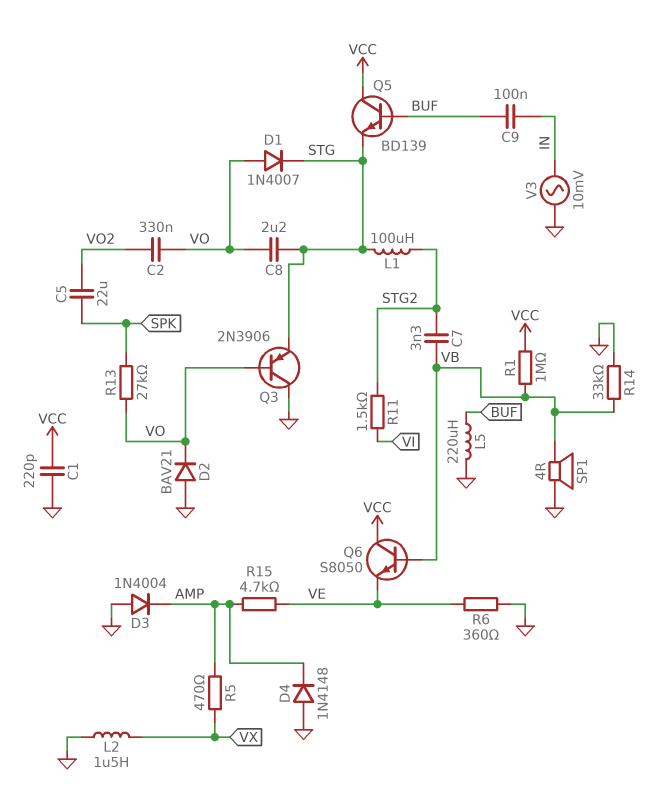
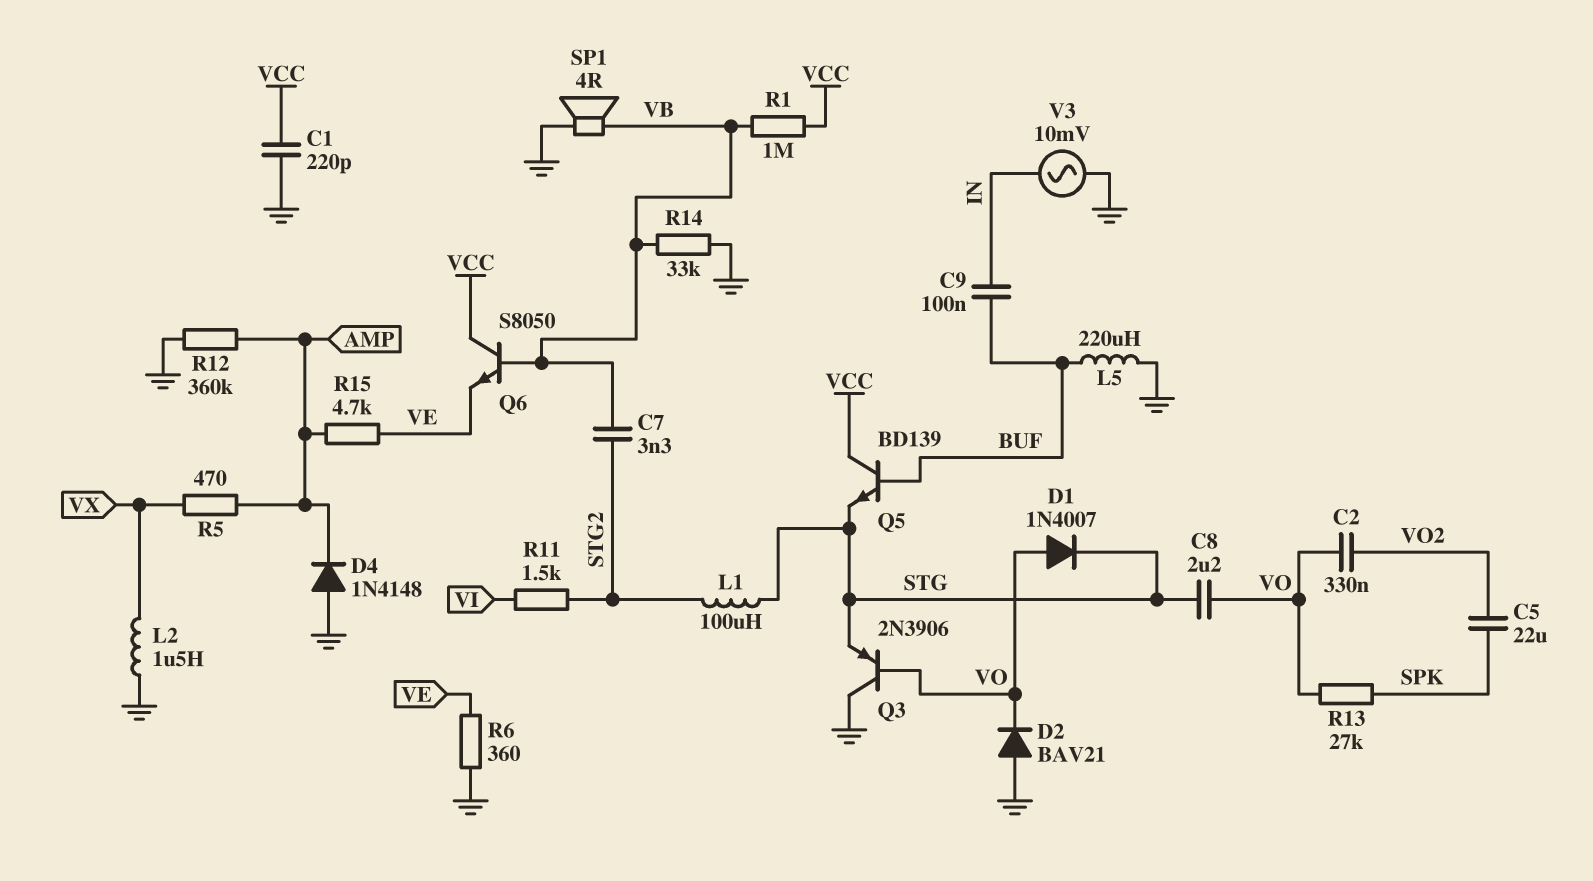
D3: diode 1N4004 (A GND, K AMP) -> none
R12: none -> 360k (AMP, GND)

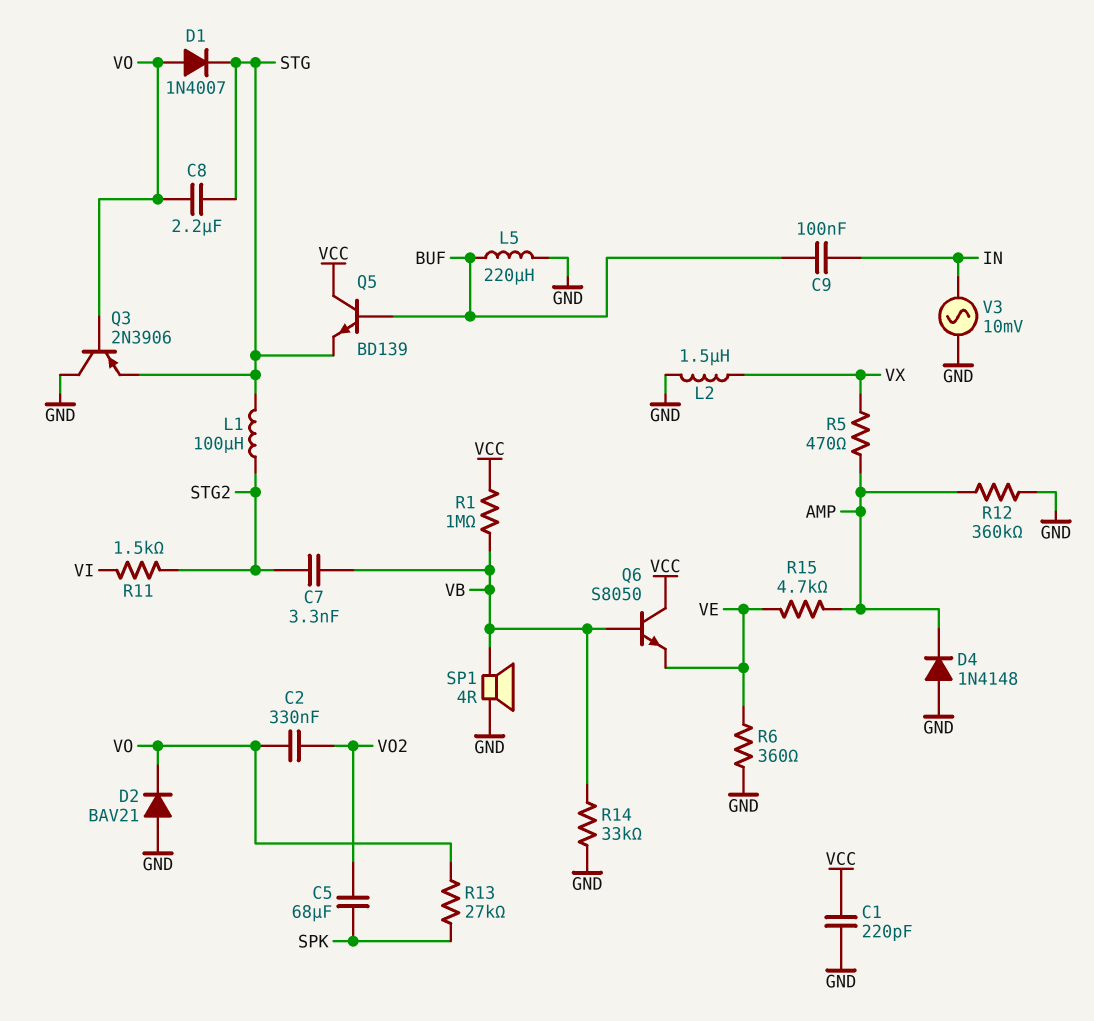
C5: 22uF (SPK, VO2) -> 68uF (SPK, VO2)

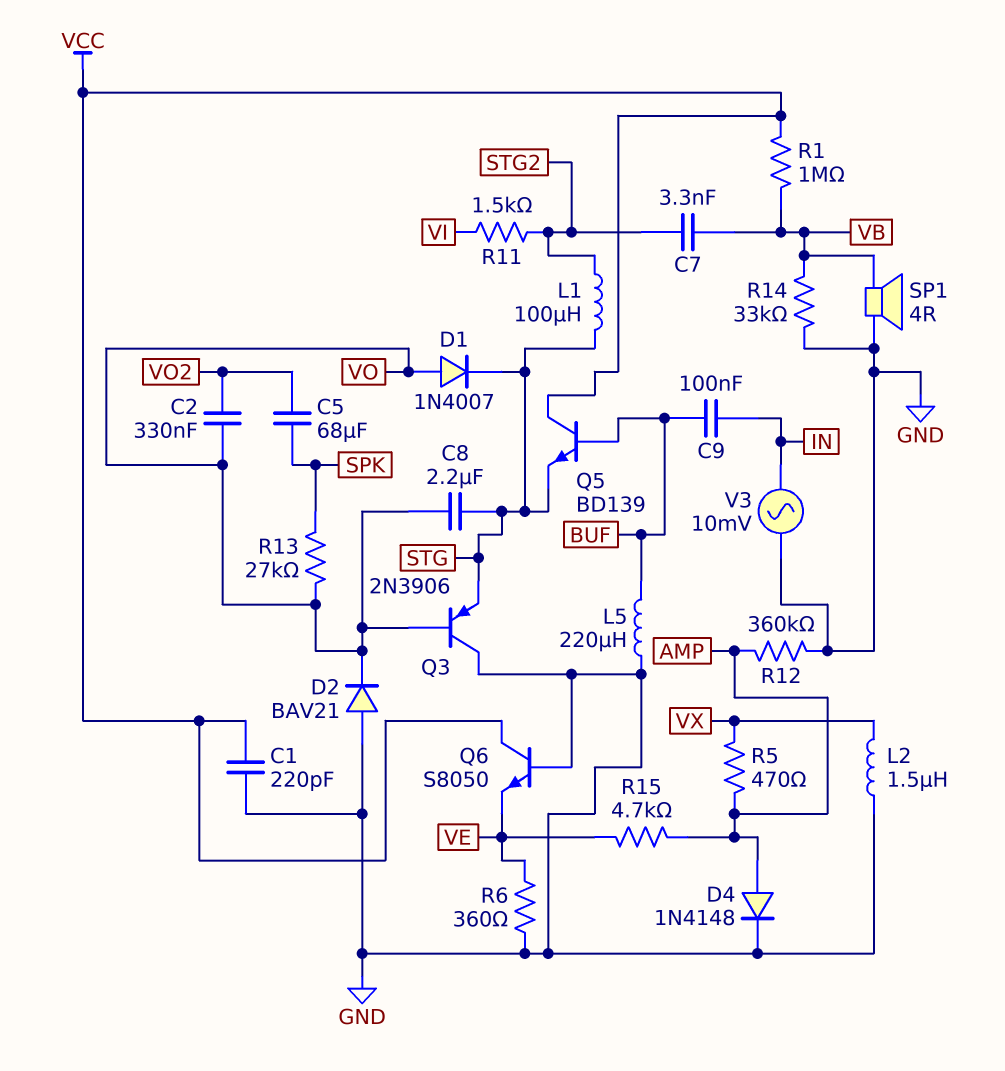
D4: diode 1N4148 (A GND, K AMP) -> diode 1N4148 (A AMP, K GND)
Q6: NPN S8050 (B VB, C VCC, E VE) -> NPN S8050 (B GND, C VCC, E VE)

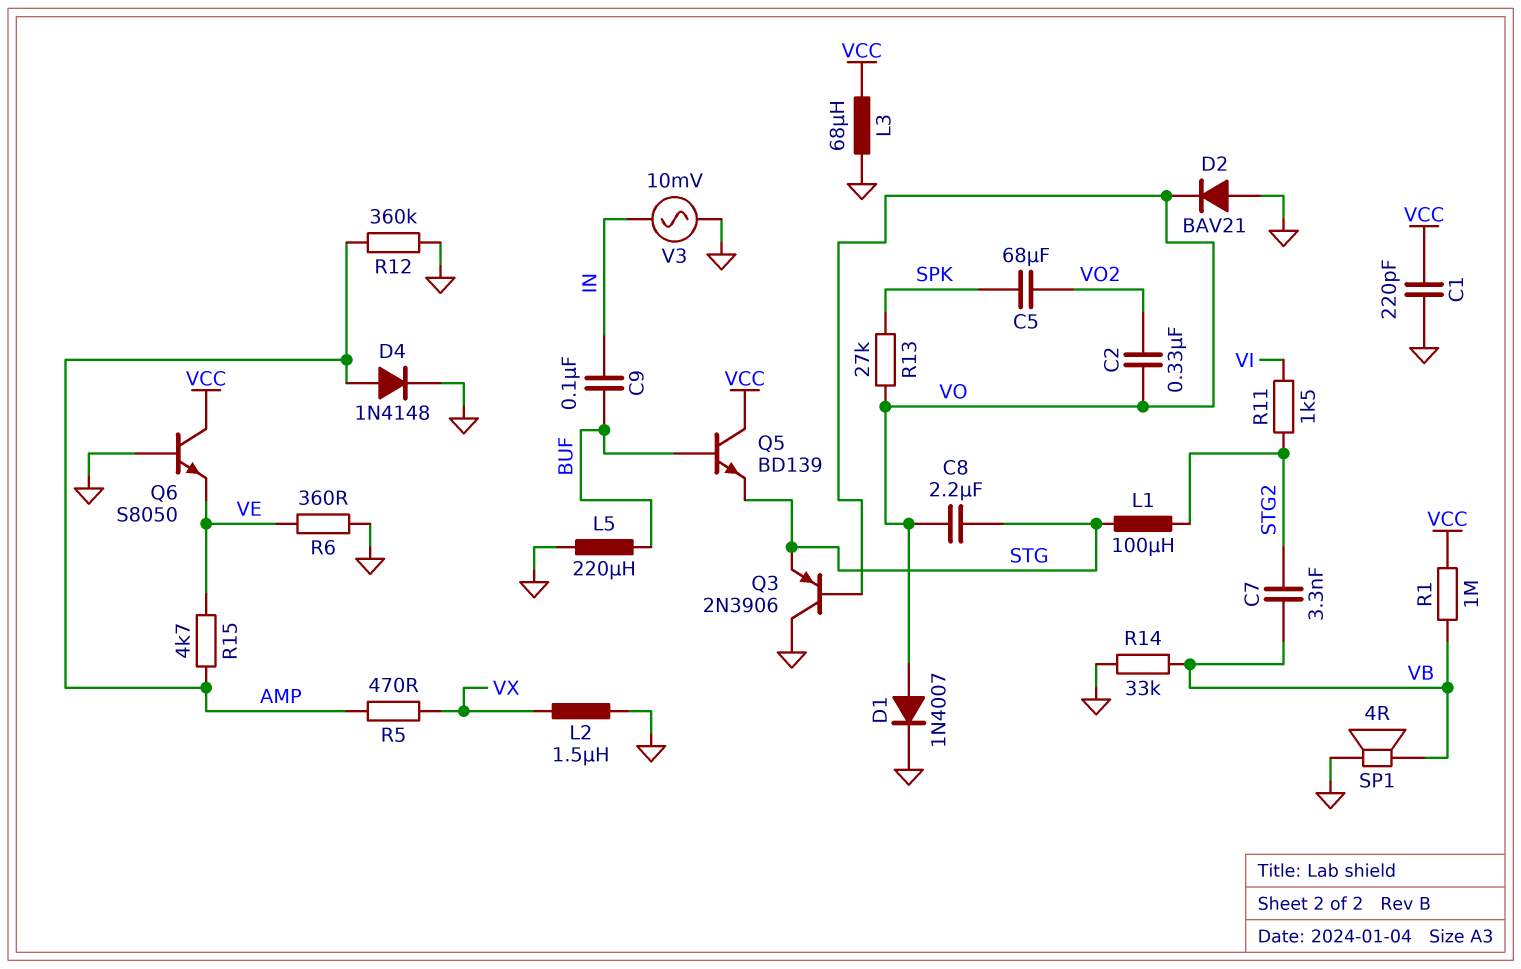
D1: diode 1N4007 (A VO, K STG) -> diode 1N4007 (A VO, K GND)
L3: none -> 68uH (GND, VCC)

